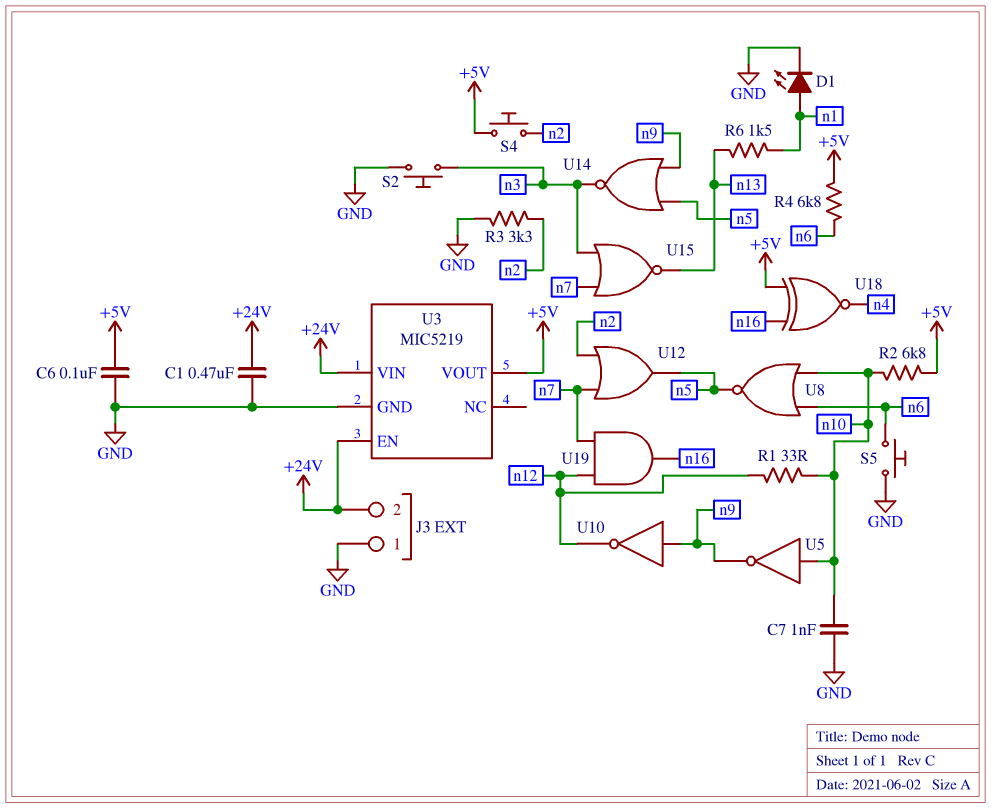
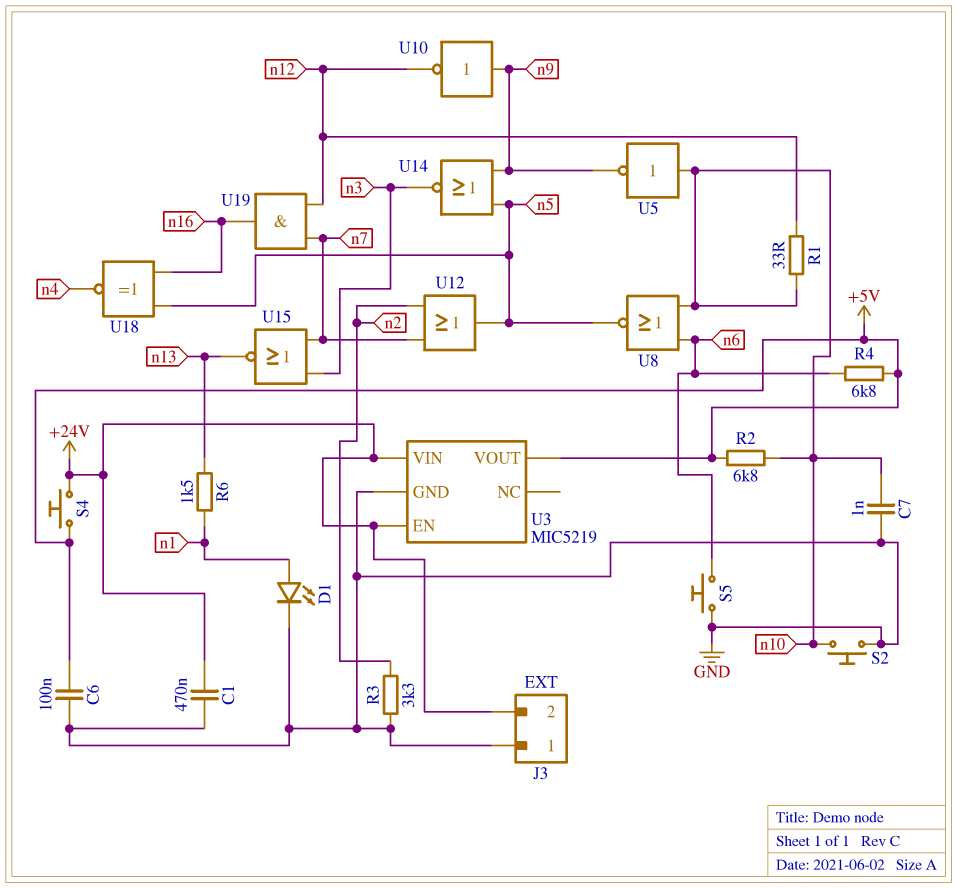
S2: button (GND, n3) -> button (GND, n10)
S4: button (+5V, n2) -> button (+5V, +24V)
U18: XNOR (in +5V, in n16, out n4) -> XNOR (in n5, in n16, out n4)

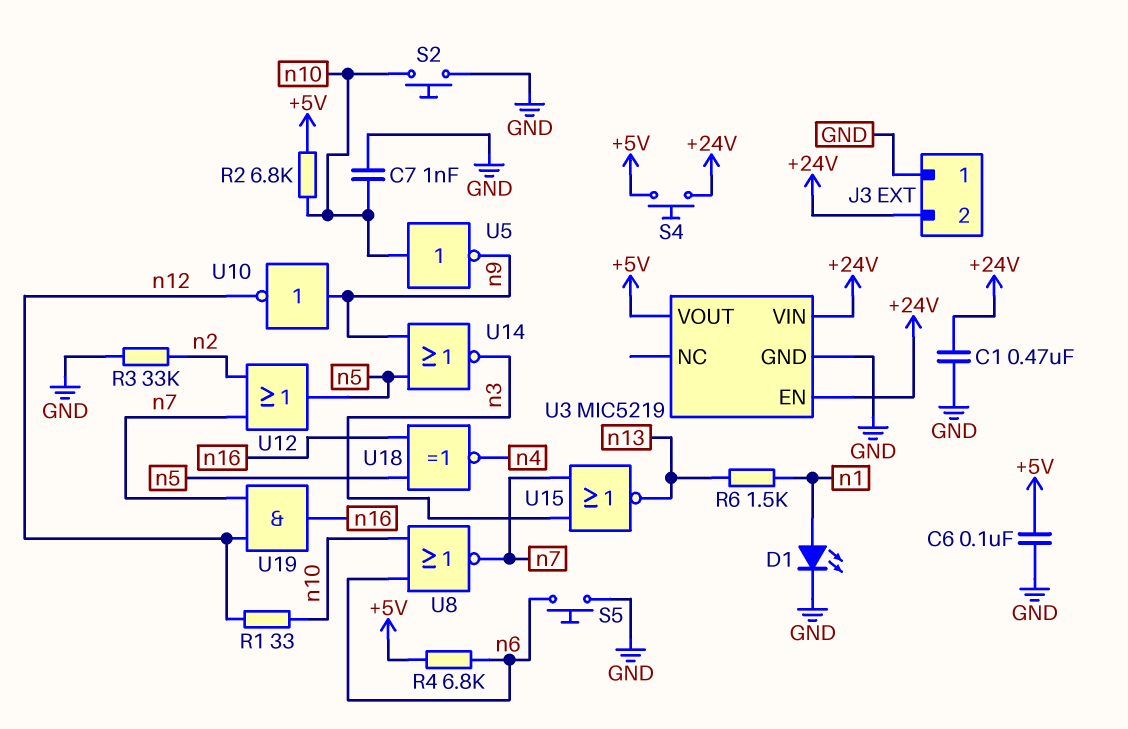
R3: 3.3k (GND, n2) -> 33k (GND, n2)
U8: NOR (in n6, in n10, out n5) -> NOR (in n6, in n10, out n7)

